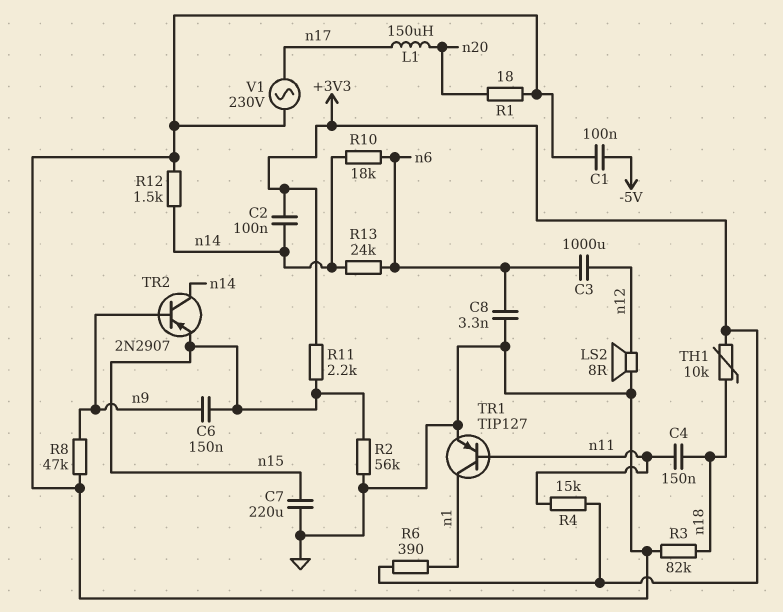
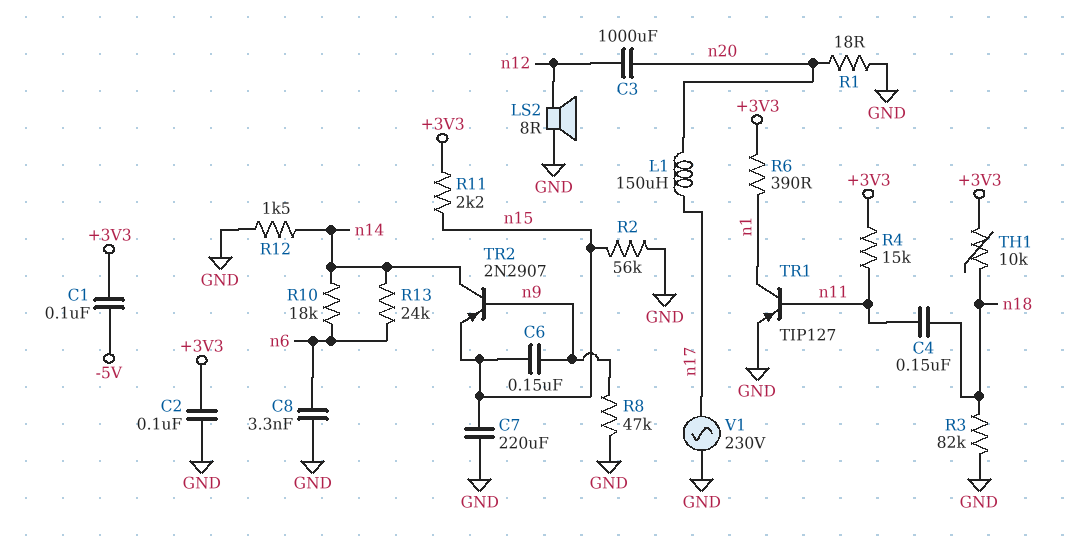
C1: 100nF (-5V, GND) -> 100nF (+3V3, -5V)
C2: 100nF (+3V3, n14) -> 100nF (+3V3, GND)
C3: 1000uF (n6, n12) -> 1000uF (n12, n20)

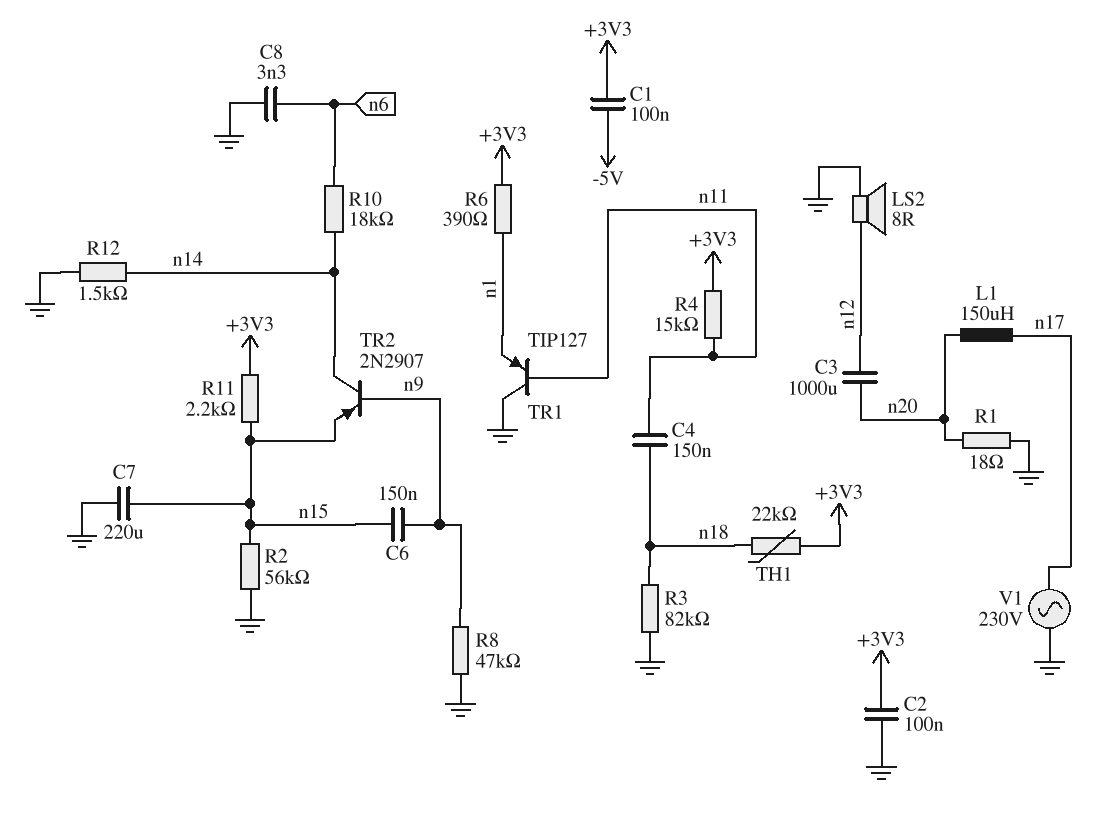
R13: 24k (n6, n14) -> none
TH1: 10k (+3V3, n18) -> 22k (+3V3, n18)
TR1: PNP TIP127 (B n11, C n1, E GND) -> PNP TIP127 (B n11, C GND, E n1)

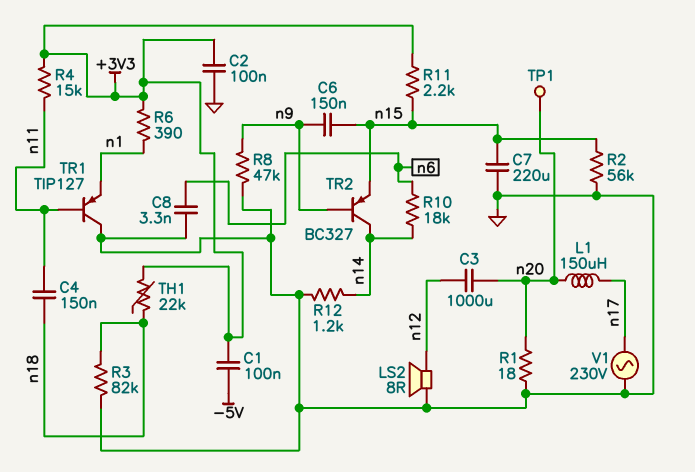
R12: 1.5k (GND, n14) -> 1.2k (GND, n14)
TP1: none -> test point (n20)
TR2: PNP 2N2907 (B n9, C n14, E n15) -> PNP BC327 (B n9, C n14, E n15)

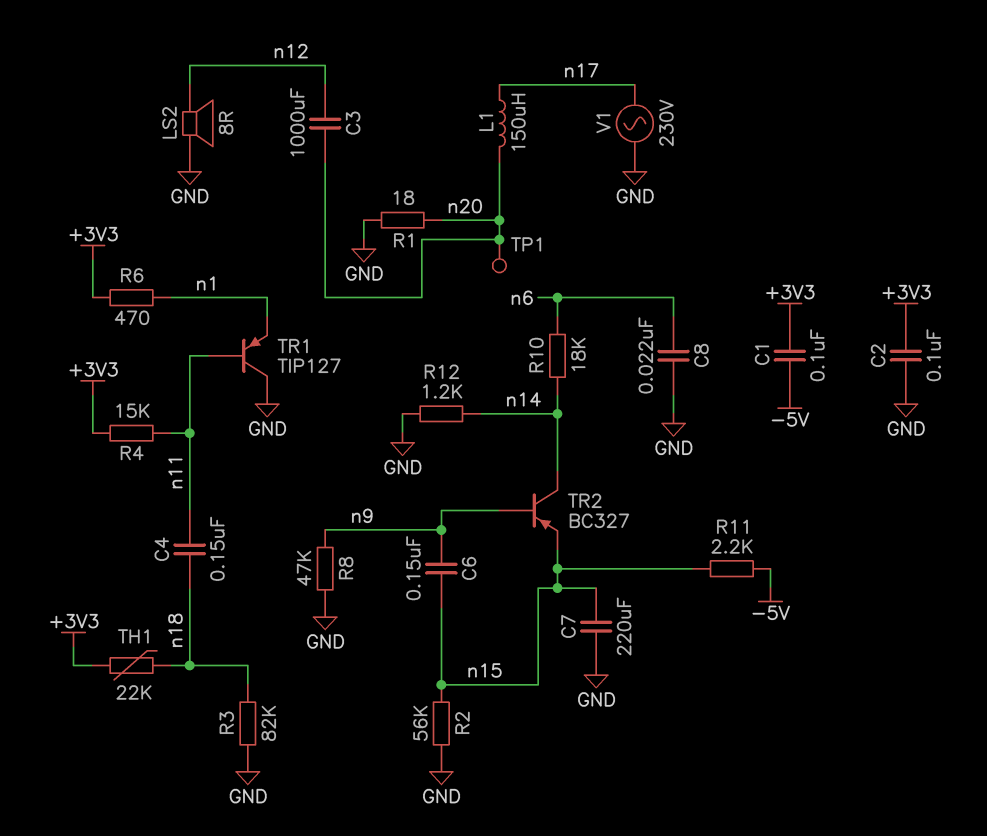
C8: 3.3nF (GND, n6) -> 22nF (GND, n6)
R6: 390 (+3V3, n1) -> 470 (+3V3, n1)
R11: 2.2k (+3V3, n15) -> 2.2k (-5V, n15)

